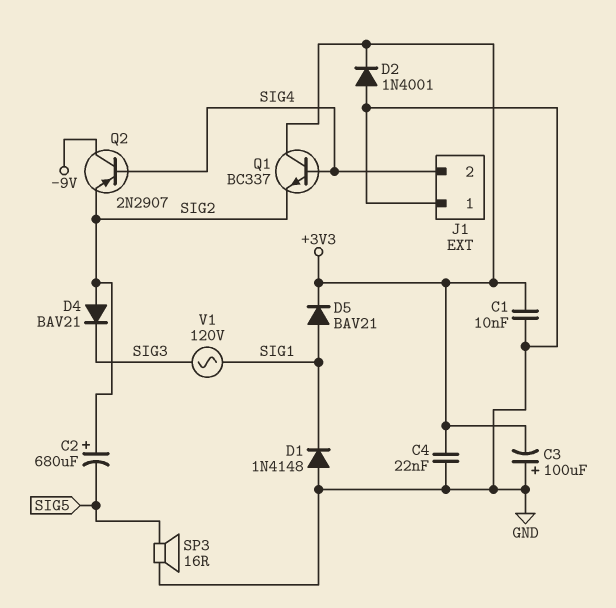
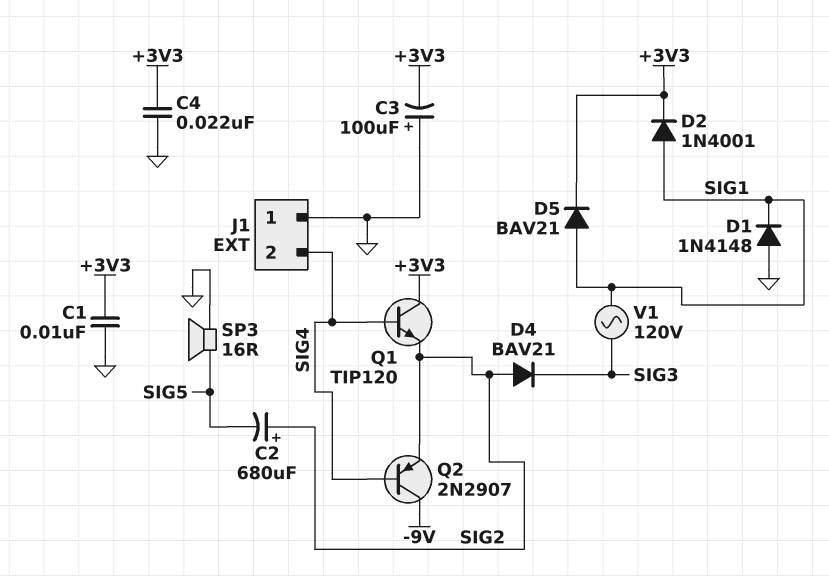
D2: diode 1N4001 (A GND, K +3V3) -> diode 1N4001 (A SIG1, K +3V3)
Q1: NPN BC337 (B SIG4, C +3V3, E SIG2) -> NPN TIP120 (B SIG4, C +3V3, E SIG2)

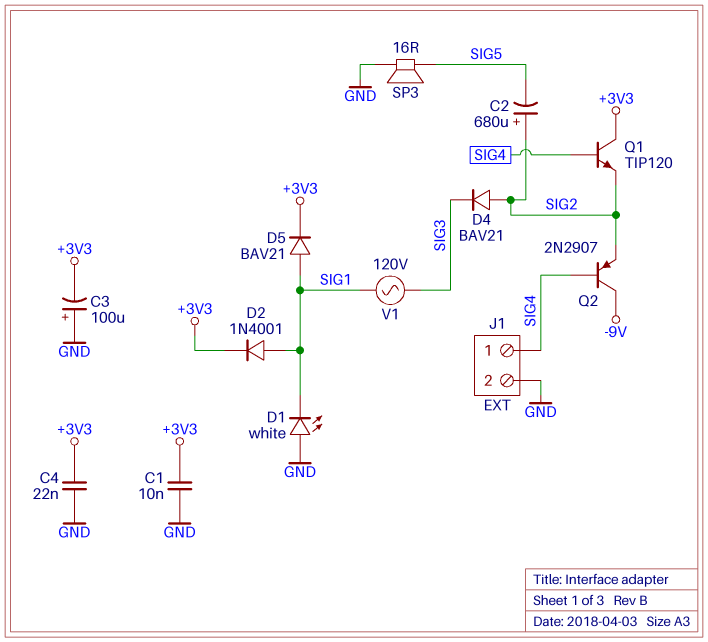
D1: diode 1N4148 (A GND, K SIG1) -> LED white (A GND, K SIG1)
J1 pin 1: GND -> SIG4
J1 pin 2: SIG4 -> GND

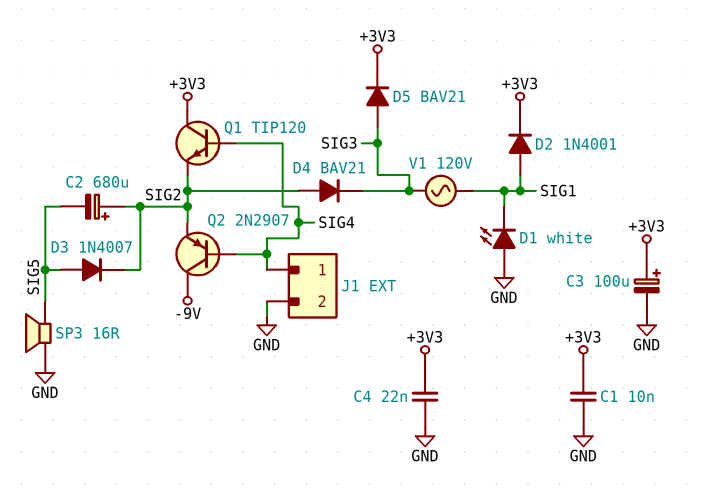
C3: 100uF (plus GND, minus +3V3) -> 100uF (plus +3V3, minus GND)
D3: none -> diode 1N4007 (A SIG5, K SIG2)
D5: diode BAV21 (A SIG1, K +3V3) -> diode BAV21 (A SIG3, K +3V3)

